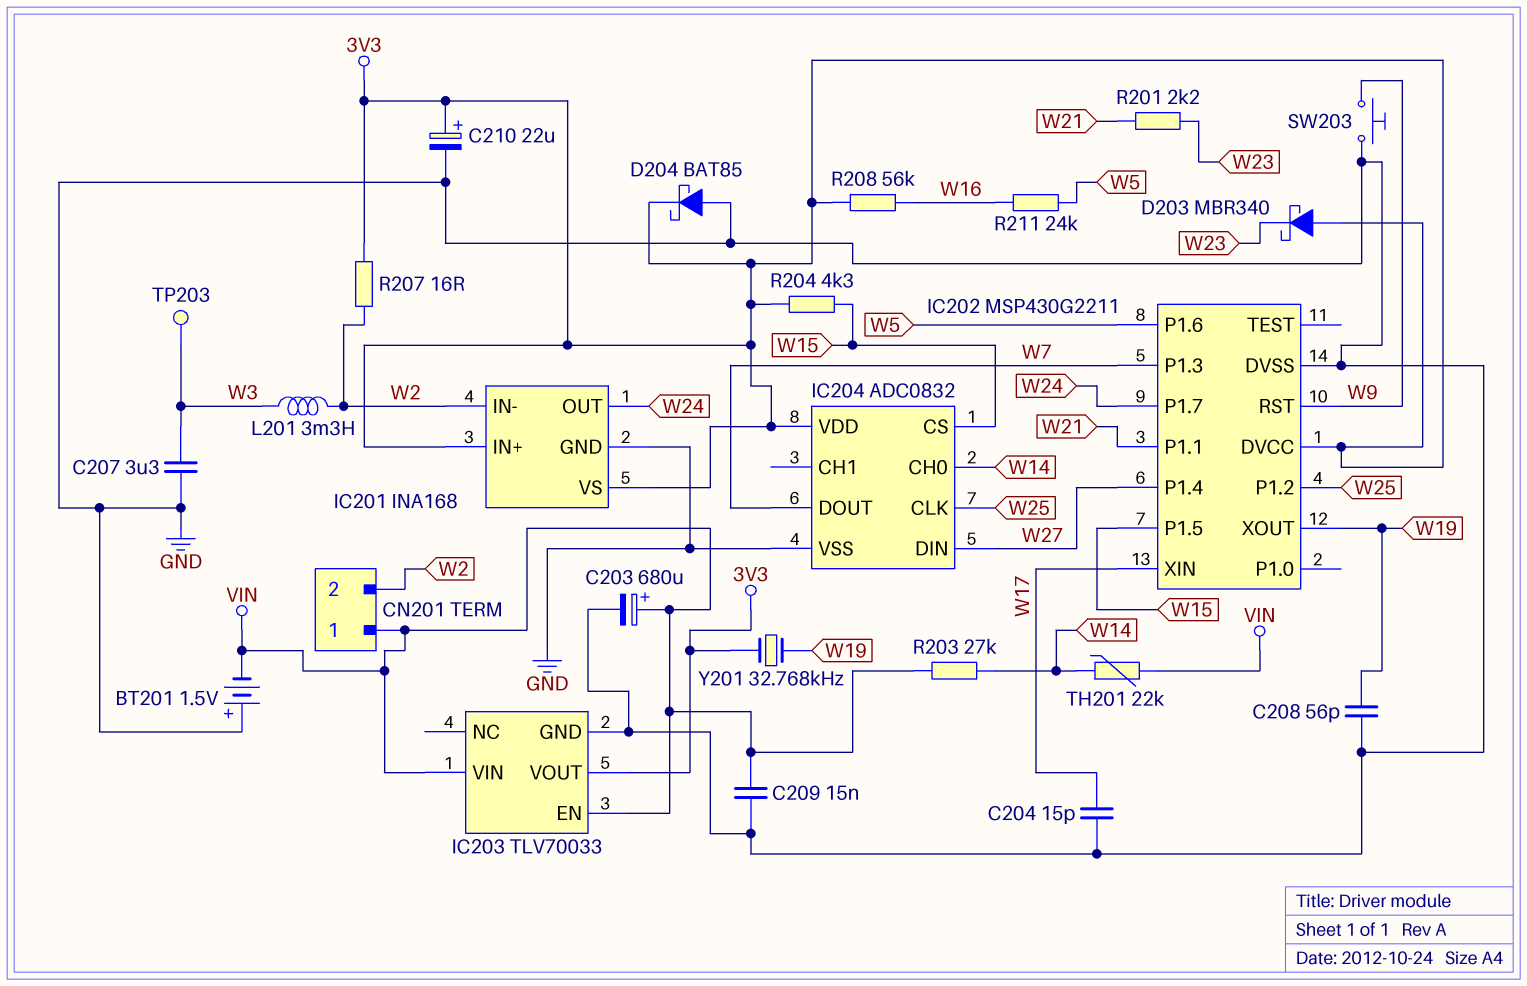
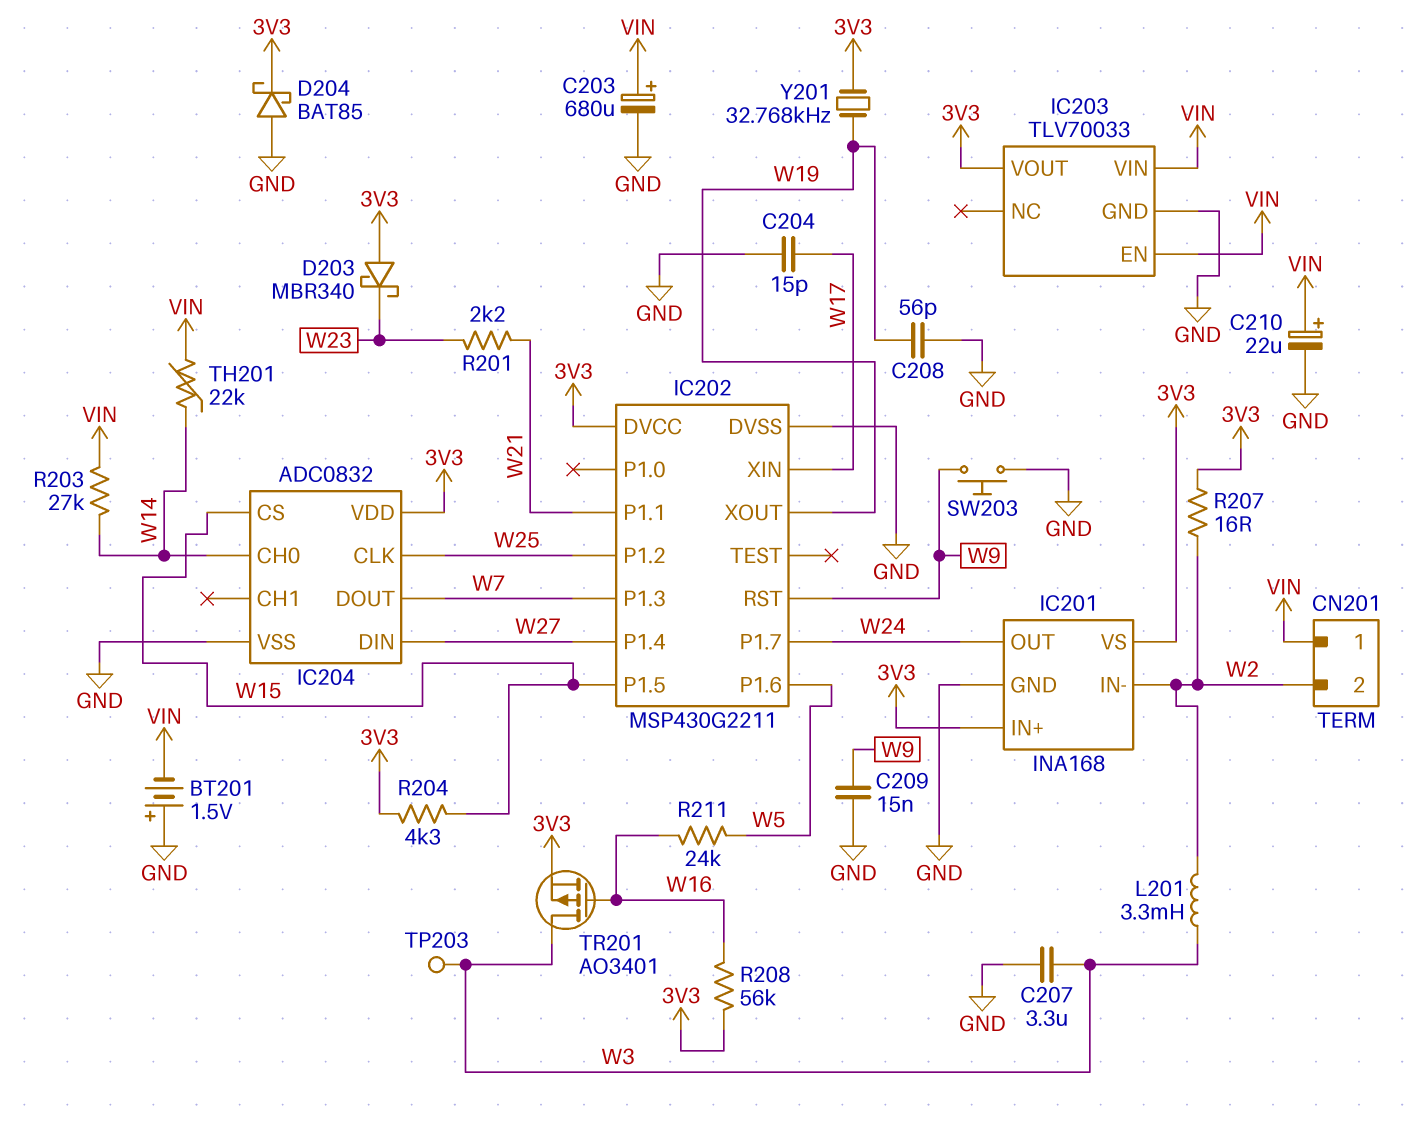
C209: 15nF (GND, VIN) -> 15nF (GND, W9)
C210: 22uF (plus 3V3, minus GND) -> 22uF (plus VIN, minus GND)
TR201: none -> PMOS AO3401 (G W16, D W3, S 3V3)

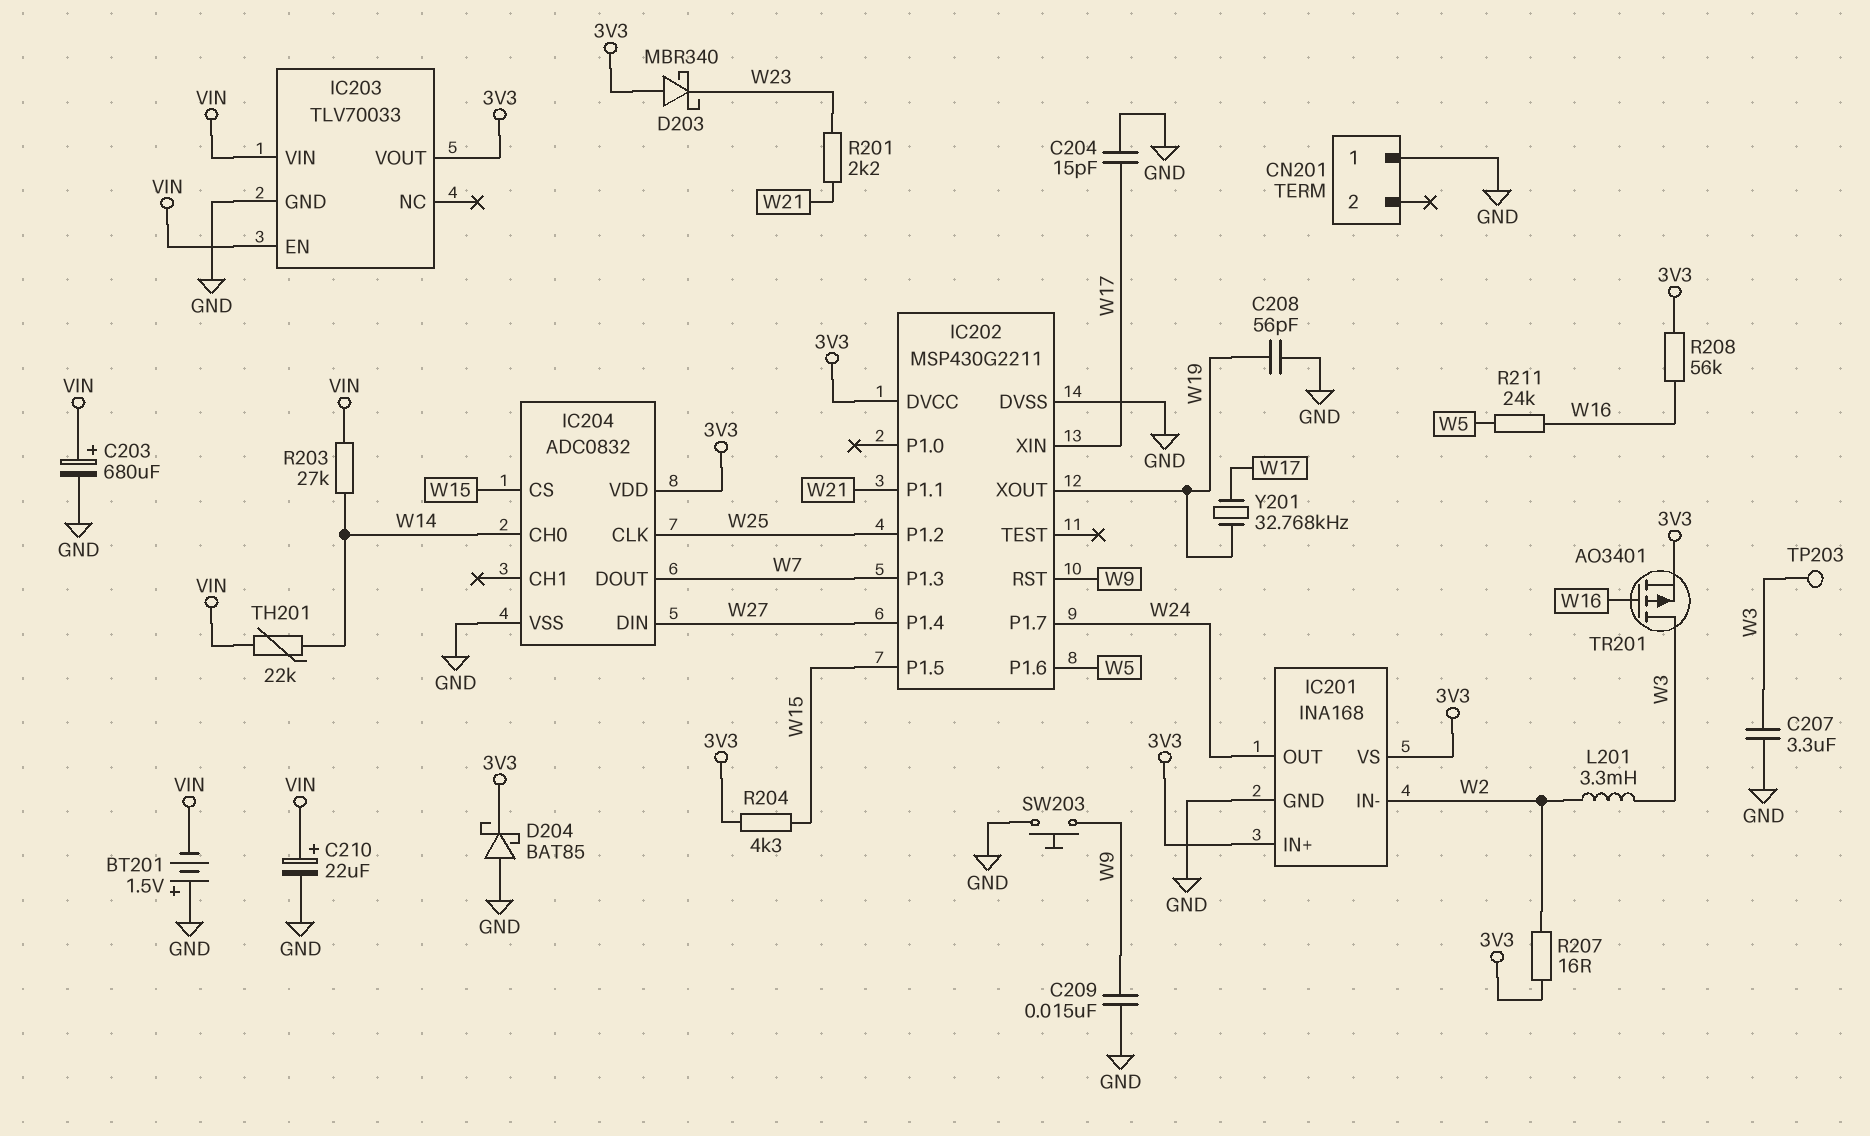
CN201 pin 1: VIN -> GND
CN201 pin 2: W2 -> none
Y201: 32.768kHz (3V3, W19) -> 32.768kHz (W17, W19)

